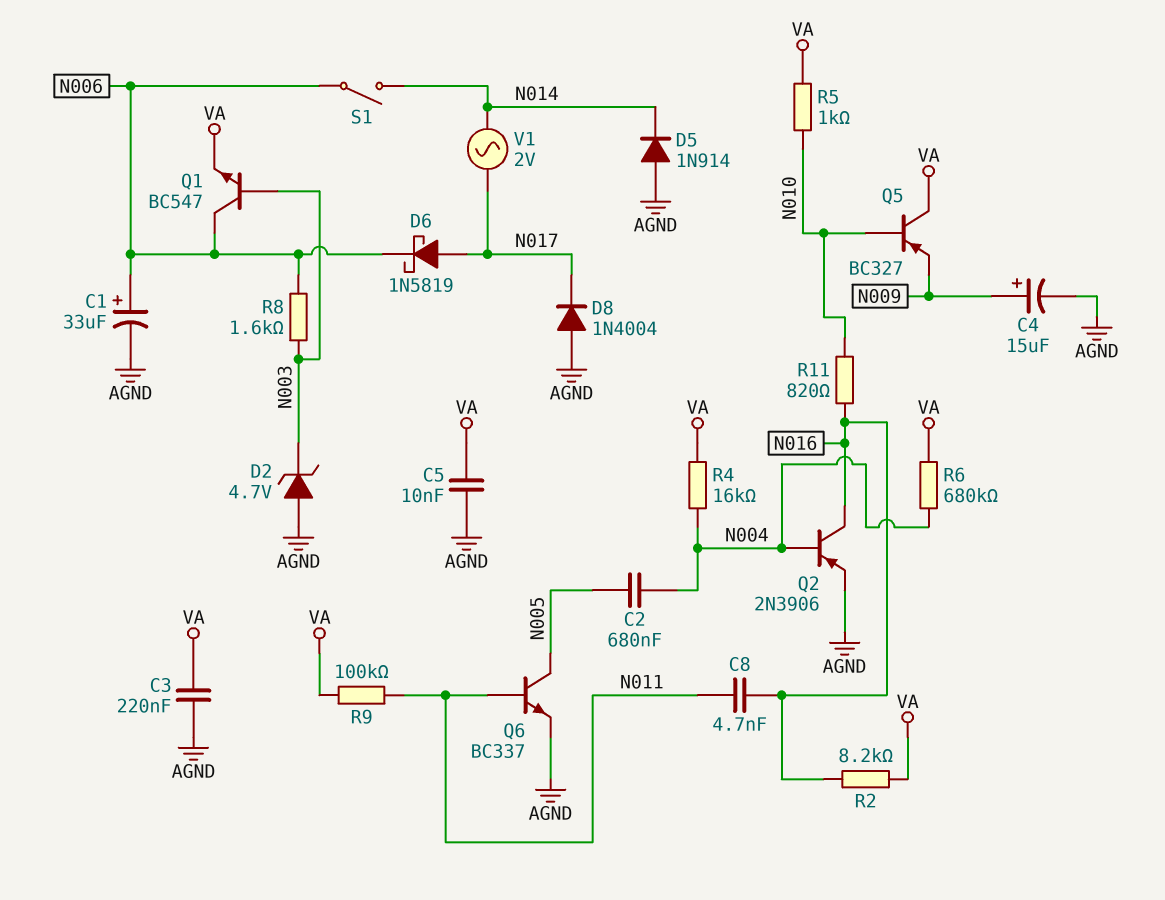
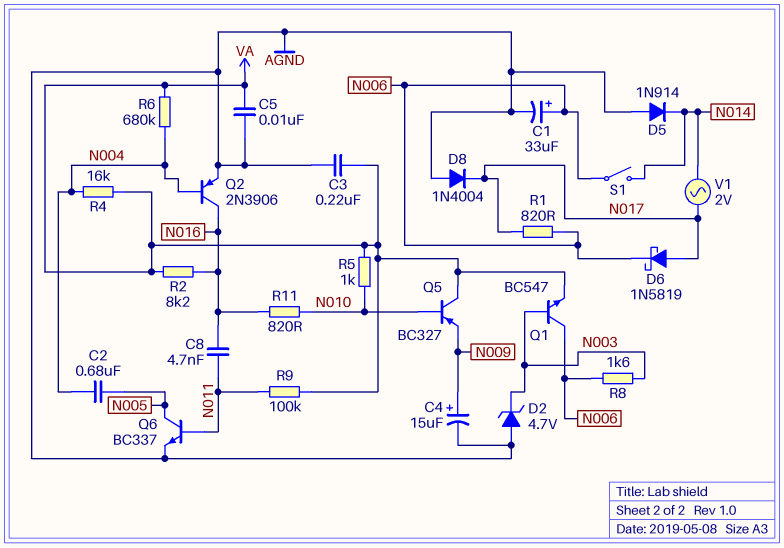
R1: none -> 820 (N006, N017)

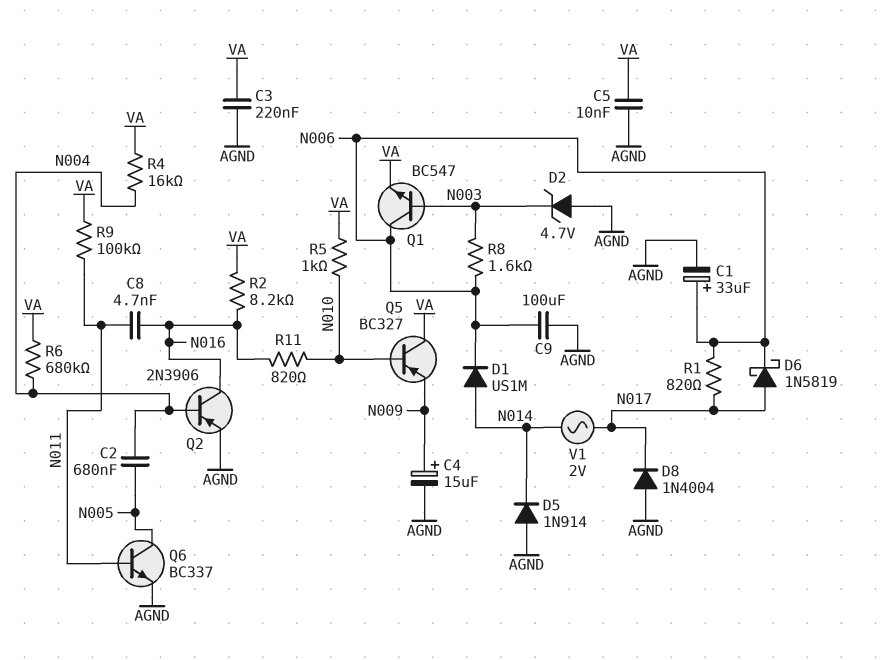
C9: none -> 100uF (AGND, N006)
D1: none -> diode US1M (A N014, K N006)
S1: switch (N006, N014) -> none

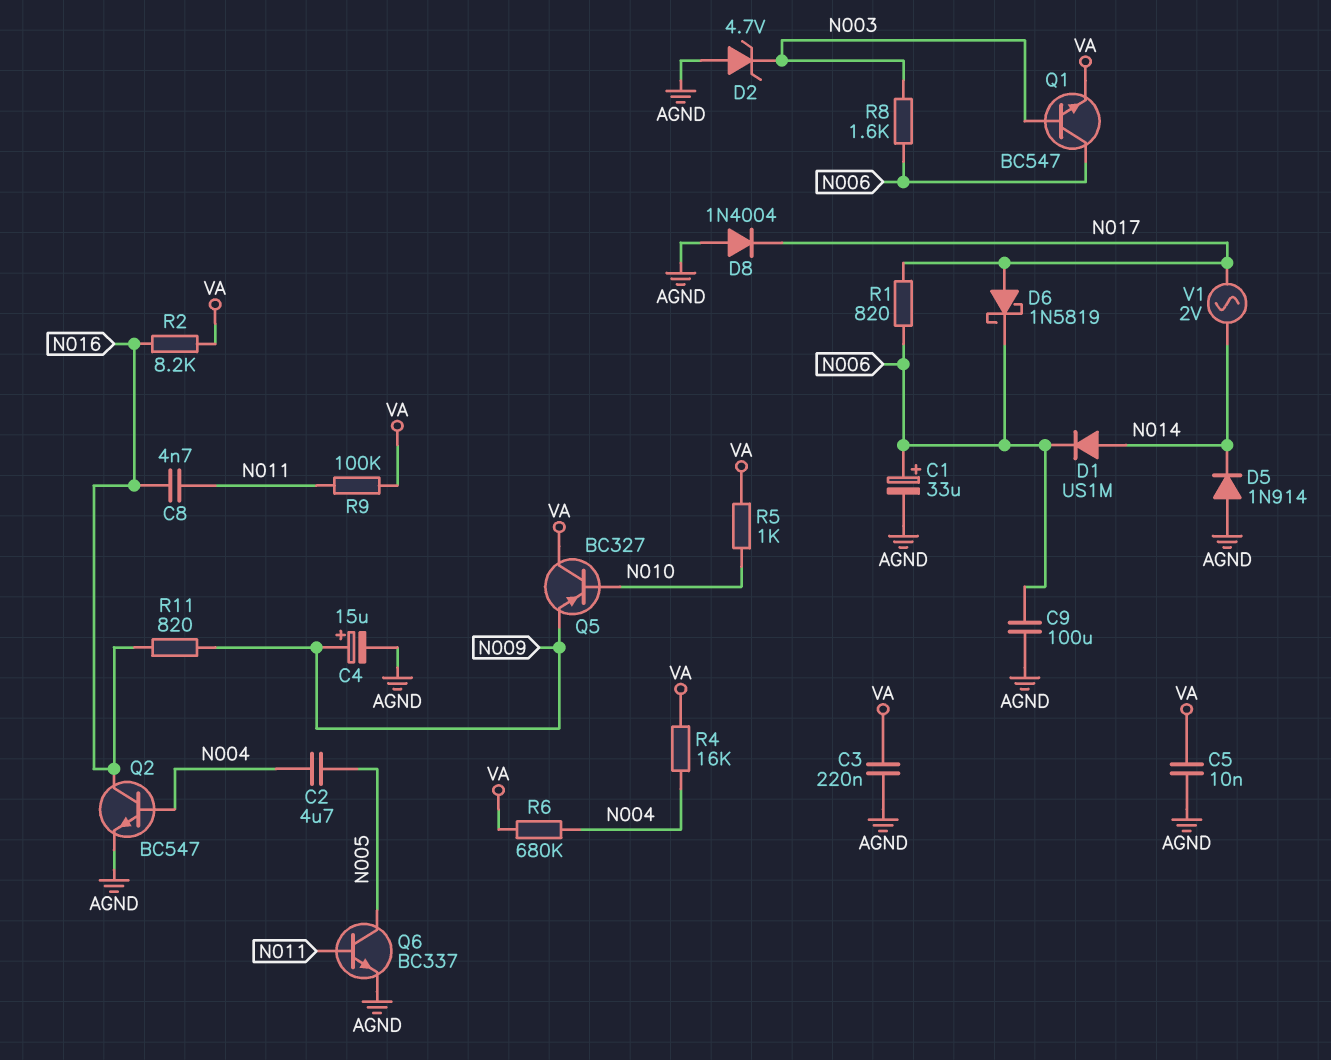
C2: 680nF (N004, N005) -> 4.7uF (N004, N005)
Q2: PNP 2N3906 (B N004, C N016, E AGND) -> NPN BC547 (B N004, C N016, E AGND)
R11: 820 (N010, N016) -> 820 (N009, N016)

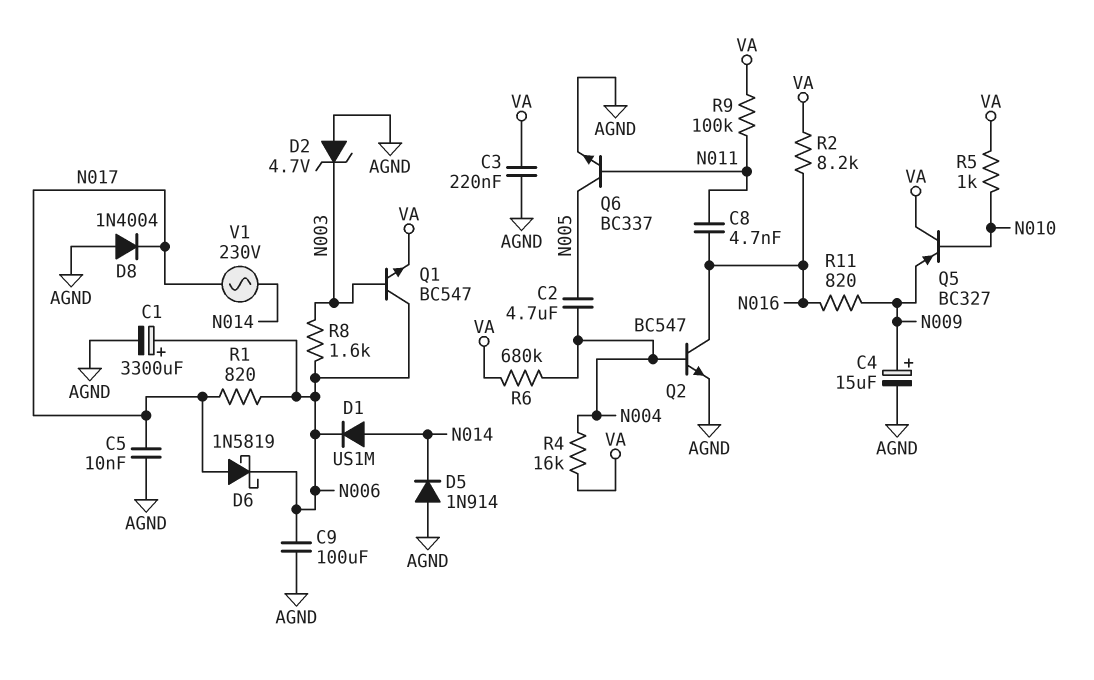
C1: 33uF (plus N006, minus AGND) -> 3300uF (plus N006, minus AGND)
C5: 10nF (AGND, VA) -> 10nF (AGND, N017)
V1: AC 2V (N014, N017) -> AC 230V (N014, N017)

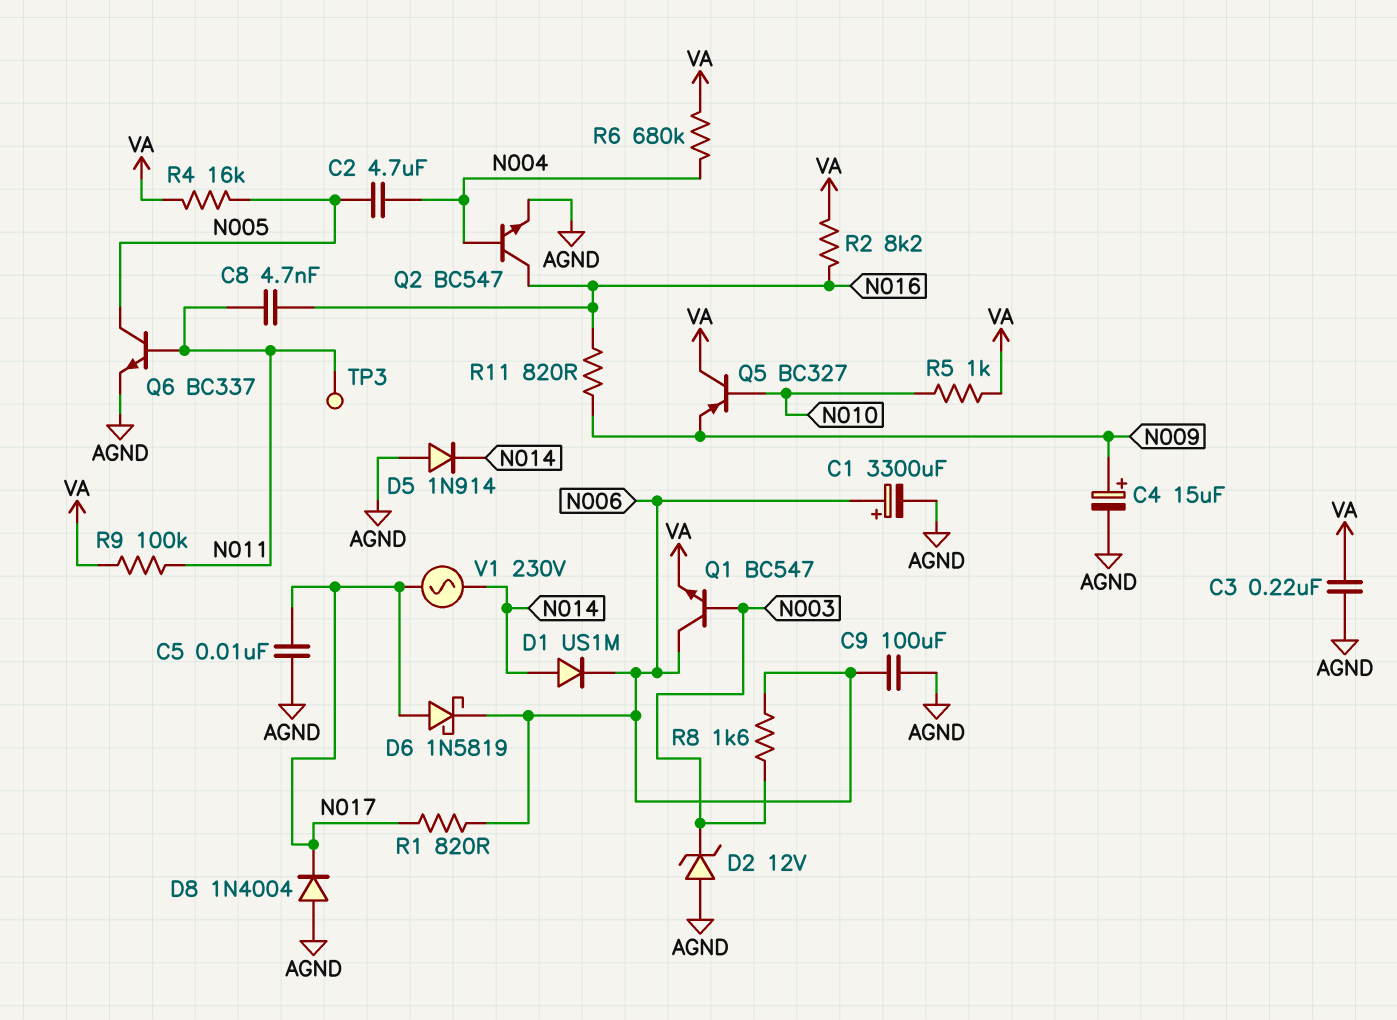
D2: zener 4.7V (A AGND, K N003) -> zener 12V (A AGND, K N003)
R4: 16k (N004, VA) -> 16k (N005, VA)
TP3: none -> test point (N011)

